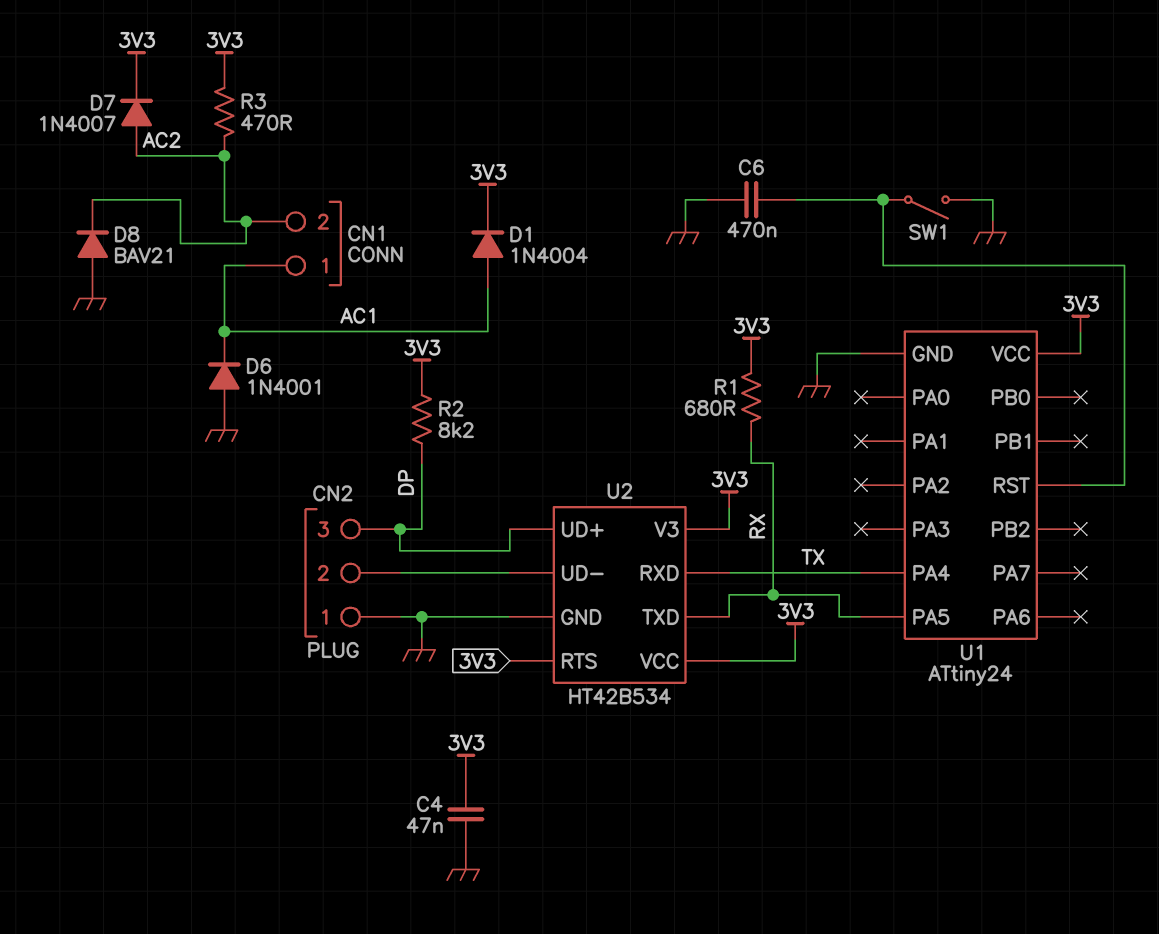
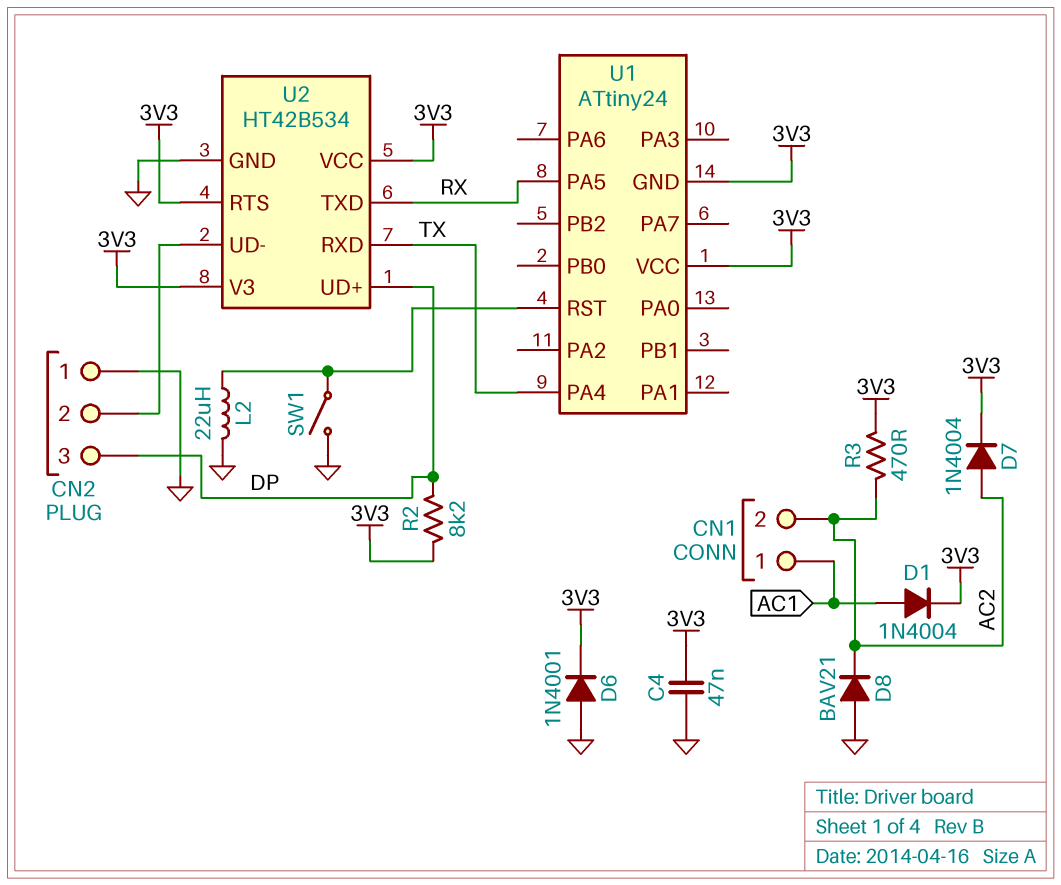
C6: 470nF (GND, U1/RST) -> none
D6: diode 1N4001 (A GND, K AC1) -> diode 1N4001 (A GND, K 3V3)
D7: diode 1N4007 (A AC2, K 3V3) -> diode 1N4004 (A AC2, K 3V3)
L2: none -> 22uH (GND, U1/RST)
R1: 680 (3V3, RX) -> none
U1 pin GND: GND -> 3V3

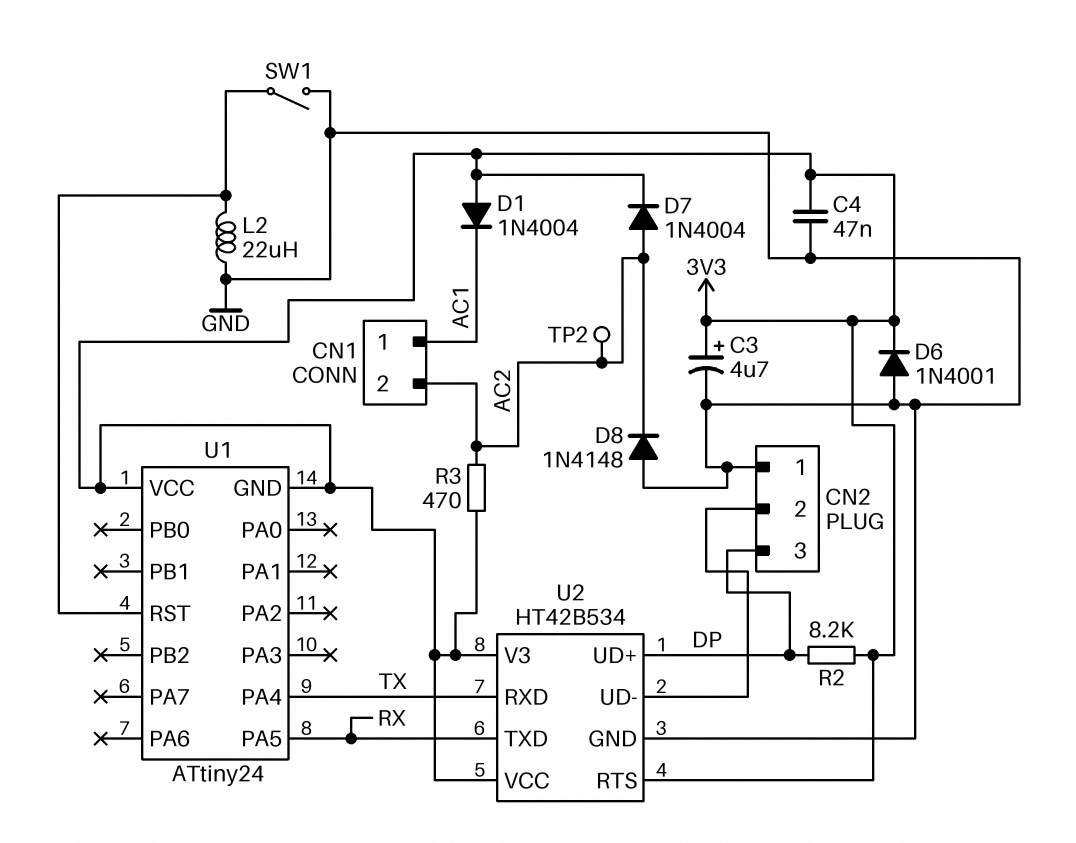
C3: none -> 4.7uF (plus 3V3, minus GND)
D1: diode 1N4004 (A AC1, K 3V3) -> diode 1N4004 (A 3V3, K AC1)
D8: diode BAV21 (A GND, K AC2) -> diode 1N4148 (A GND, K AC2)
TP2: none -> test point (AC2)

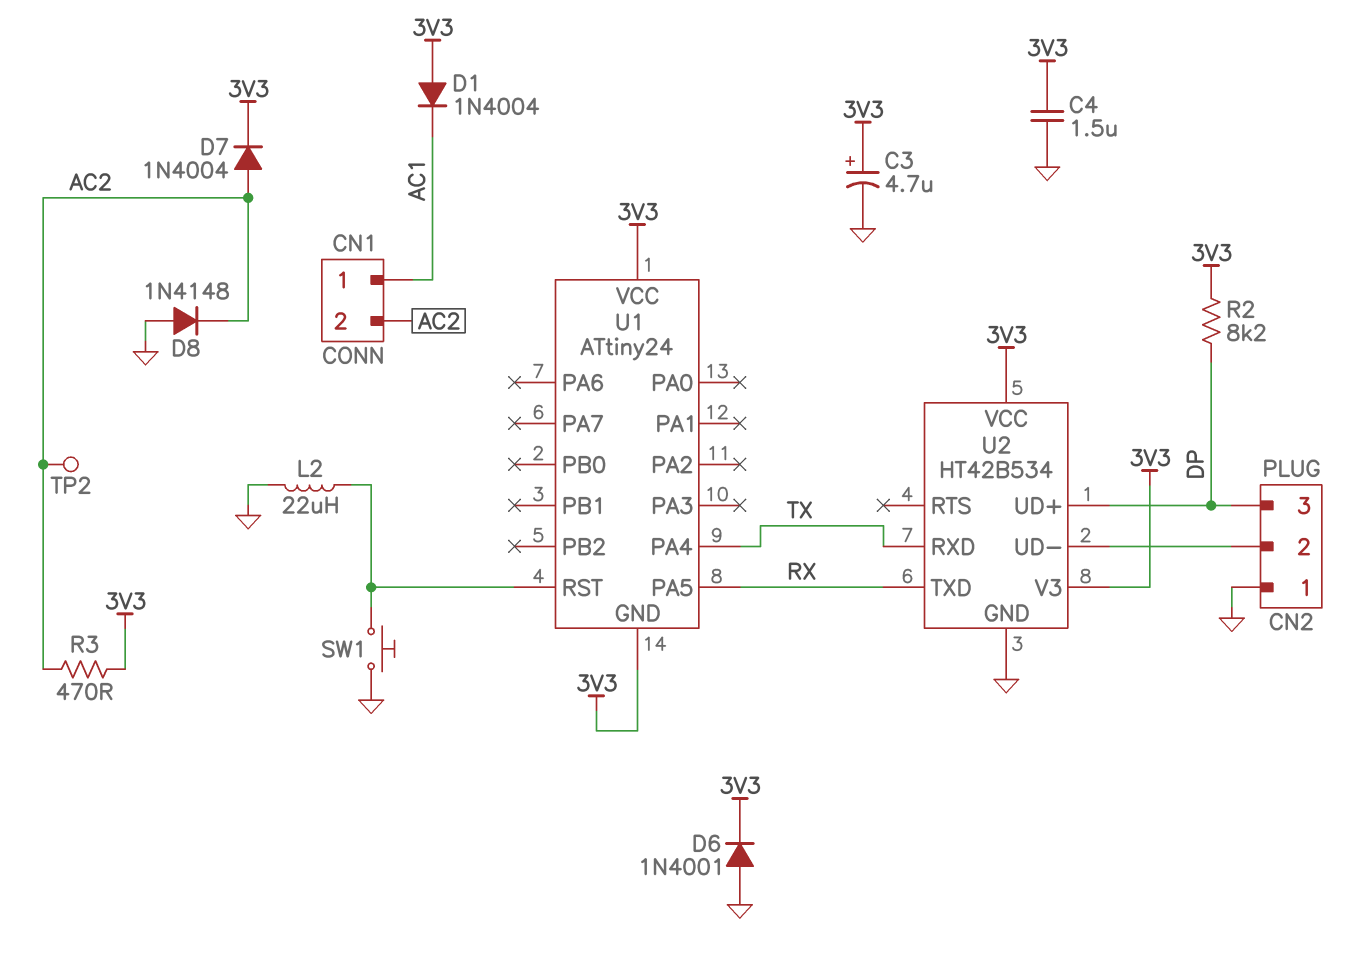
C4: 47nF (3V3, GND) -> 1.5uF (3V3, GND)
SW1: switch (GND, U1/RST) -> button (GND, U1/RST)
U2 pin RTS: 3V3 -> none

